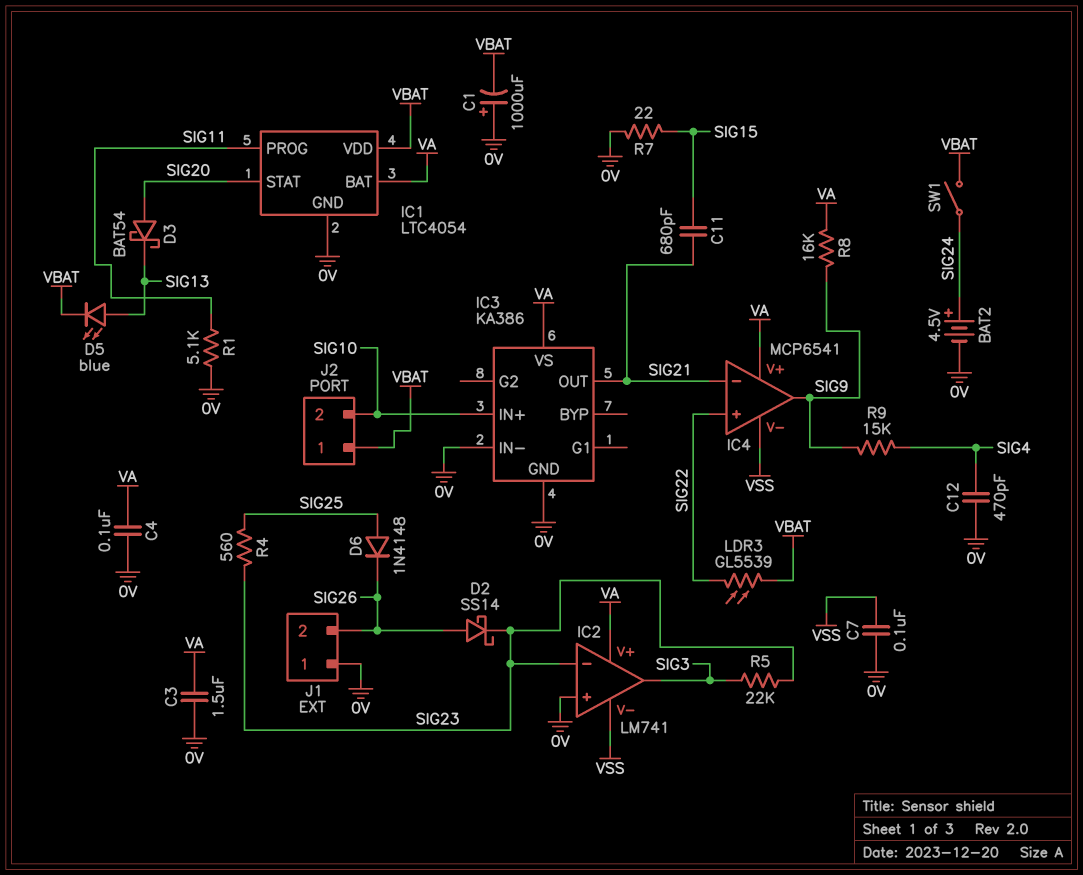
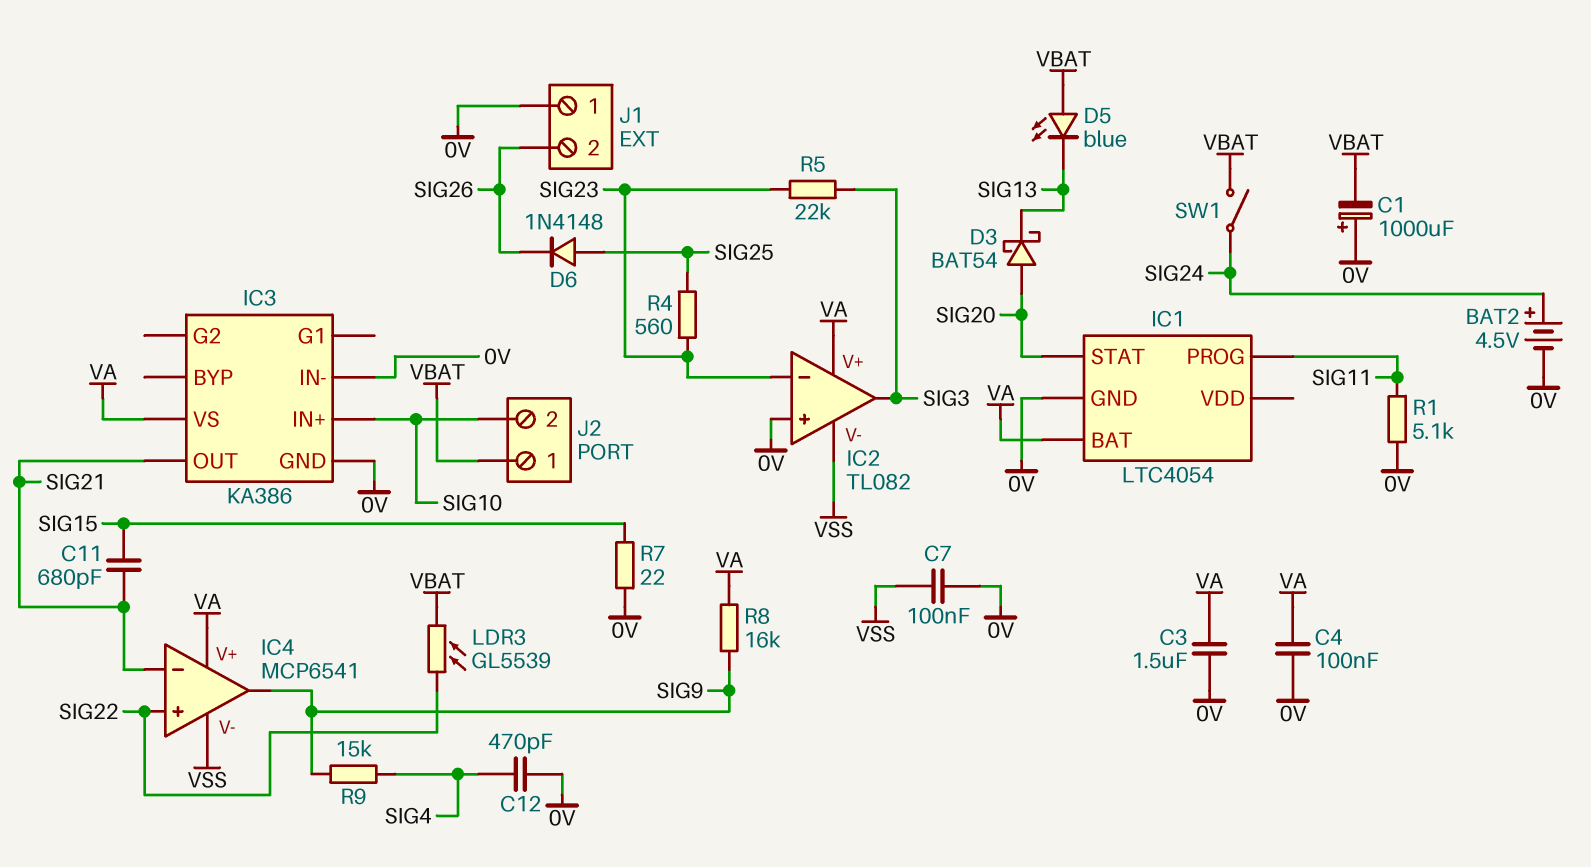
D2: schottky SS14 (A SIG26, K SIG23) -> none
D5: LED blue (A SIG13, K VBAT) -> LED blue (A VBAT, K SIG13)
IC1 pin VDD: VBAT -> none
IC2: LM741 -> TL082

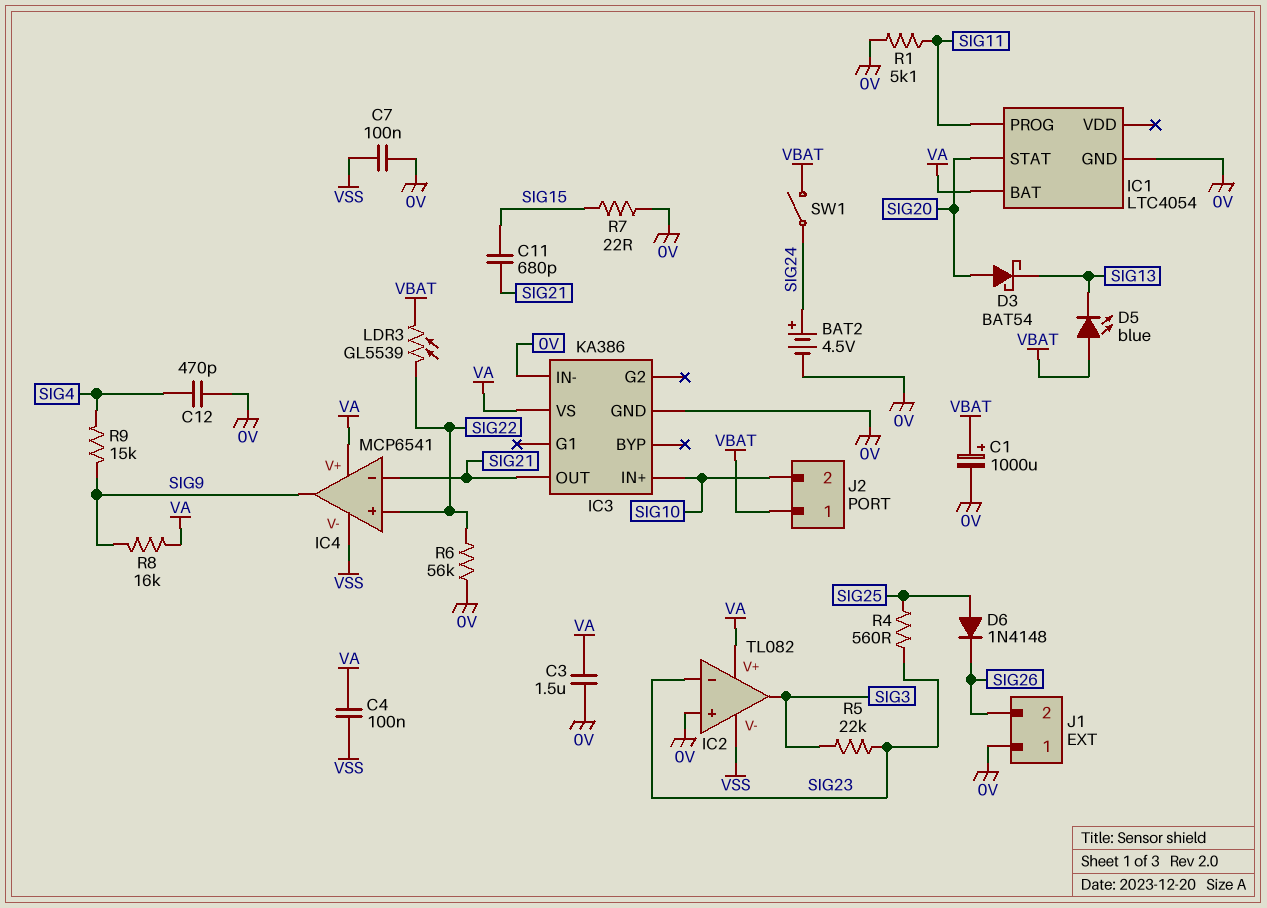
C1: 1000uF (plus 0V, minus VBAT) -> 1000uF (plus VBAT, minus 0V)
C4: 100nF (0V, VA) -> 100nF (VA, VSS)
R6: none -> 56k (0V, SIG22)

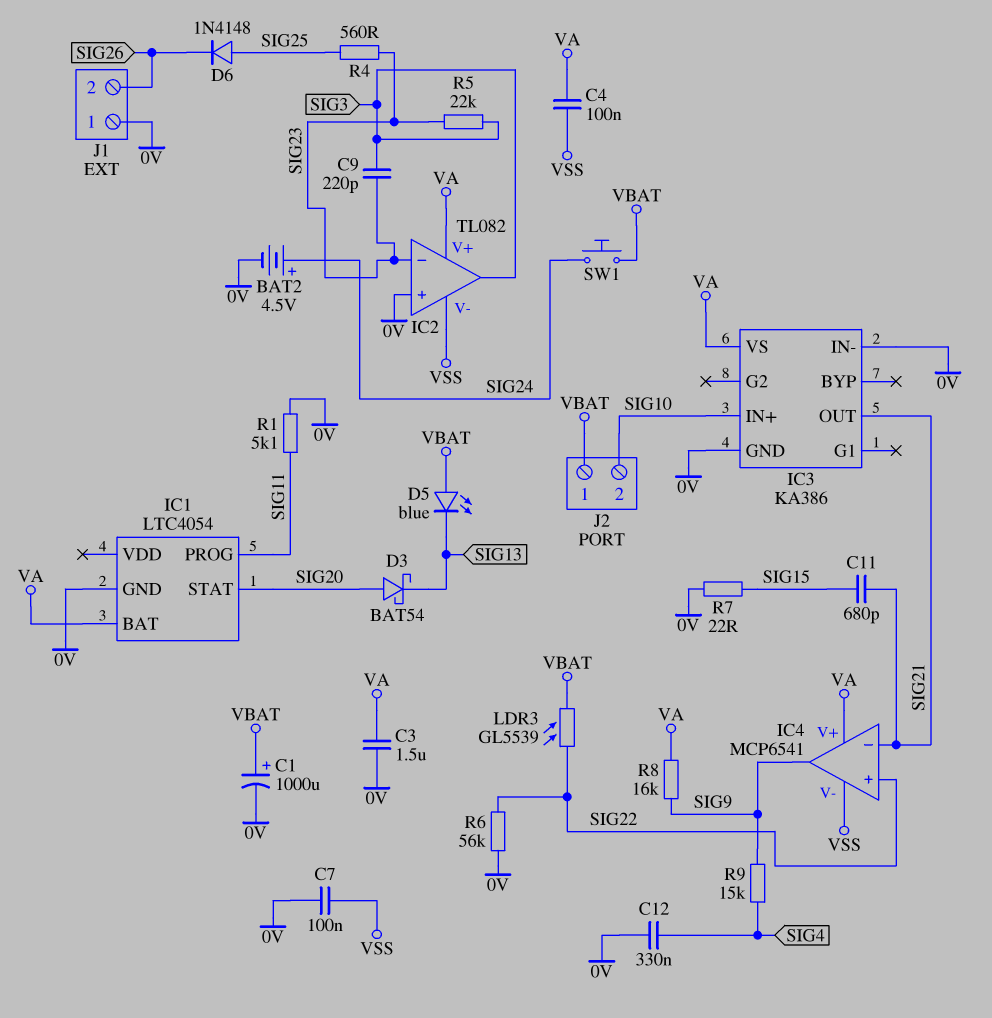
C9: none -> 220pF (SIG3, SIG23)
C12: 470pF (0V, SIG4) -> 330nF (0V, SIG4)
SW1: switch (SIG24, VBAT) -> button (SIG24, VBAT)

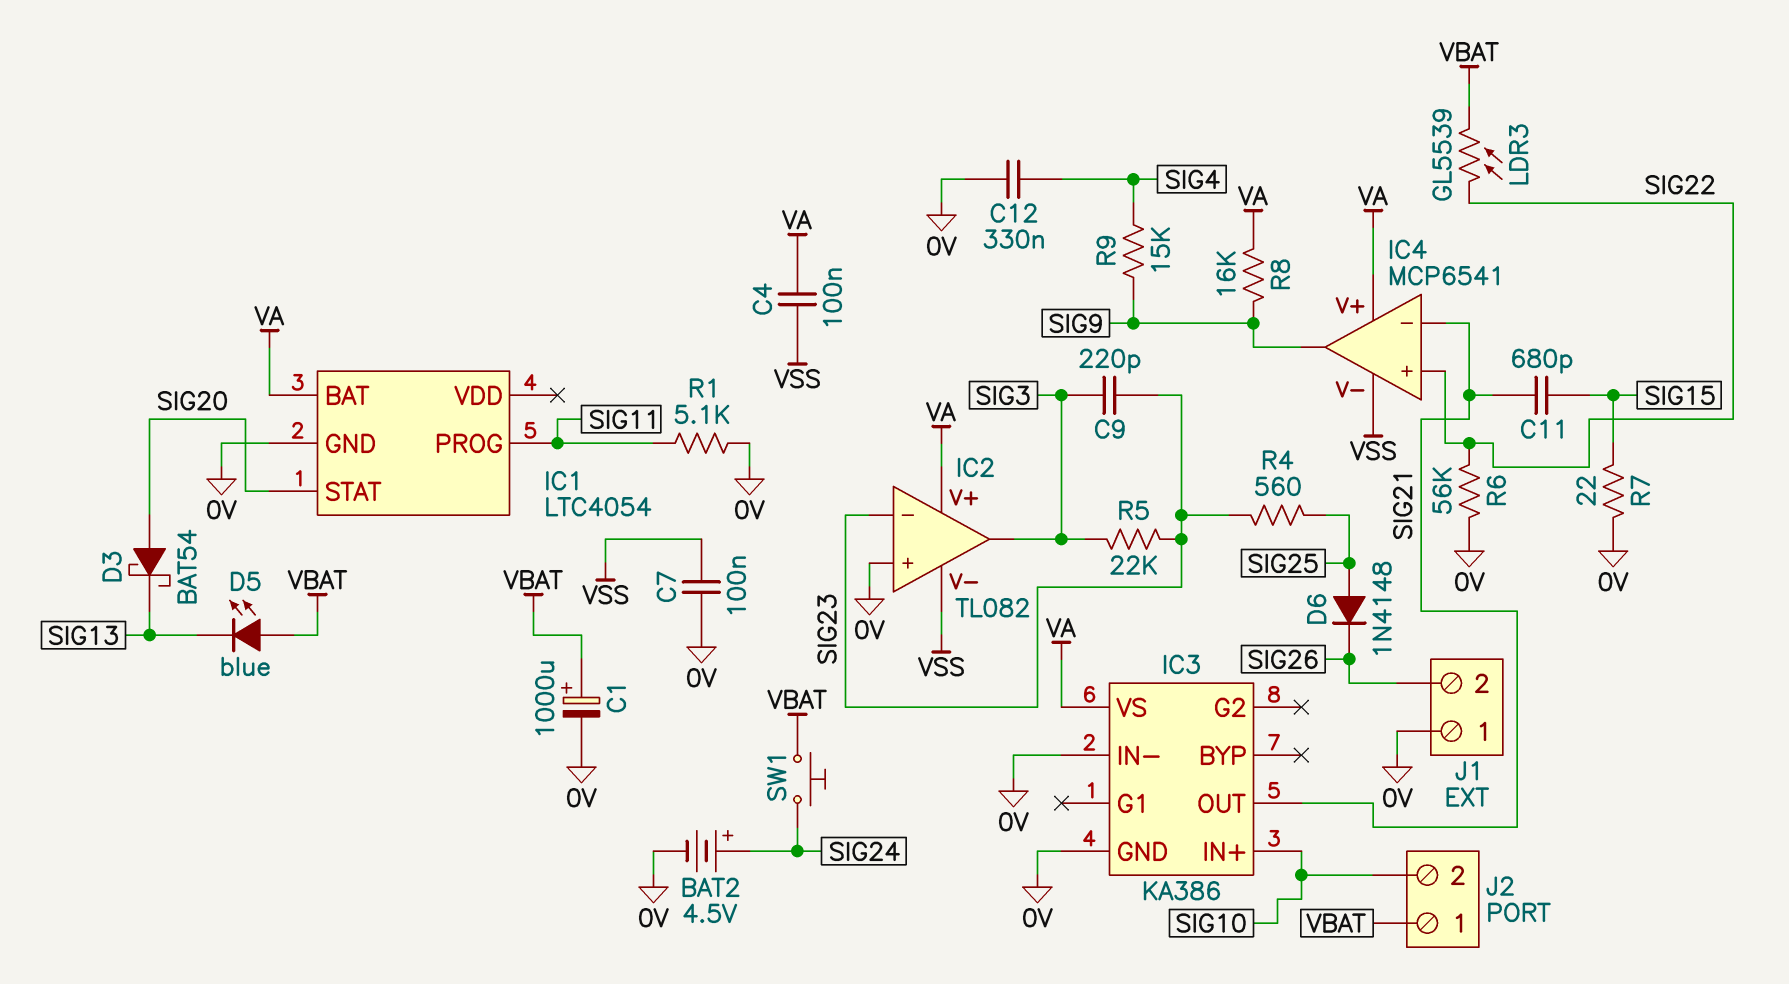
C3: 1.5uF (0V, VA) -> none

